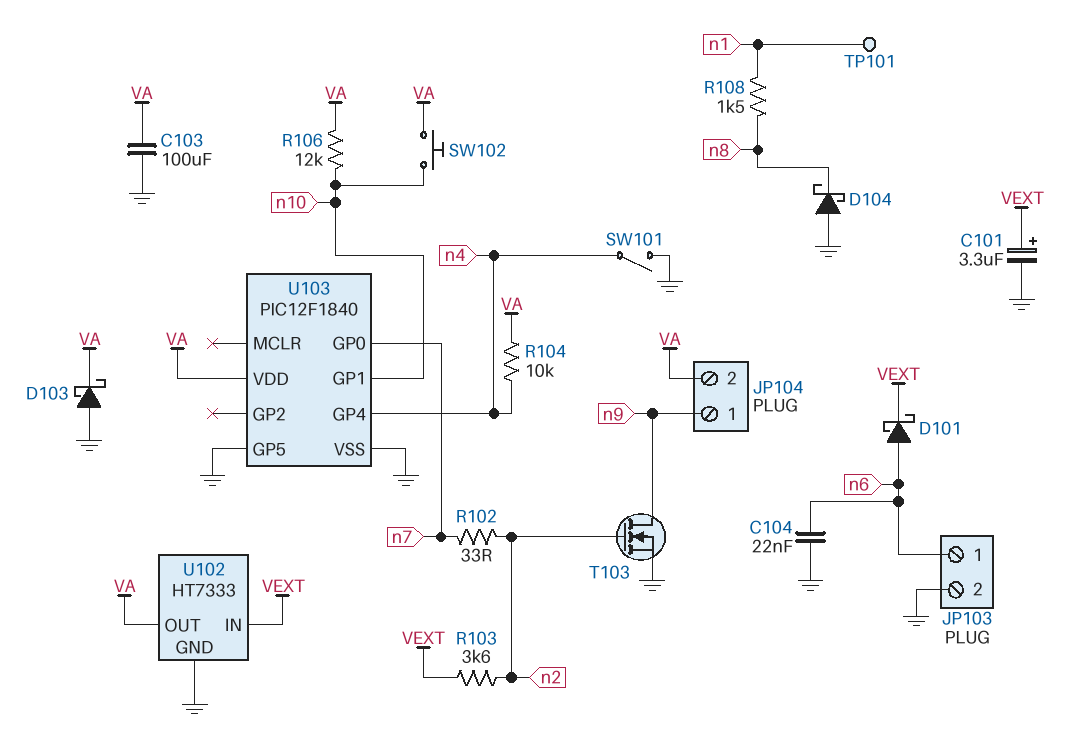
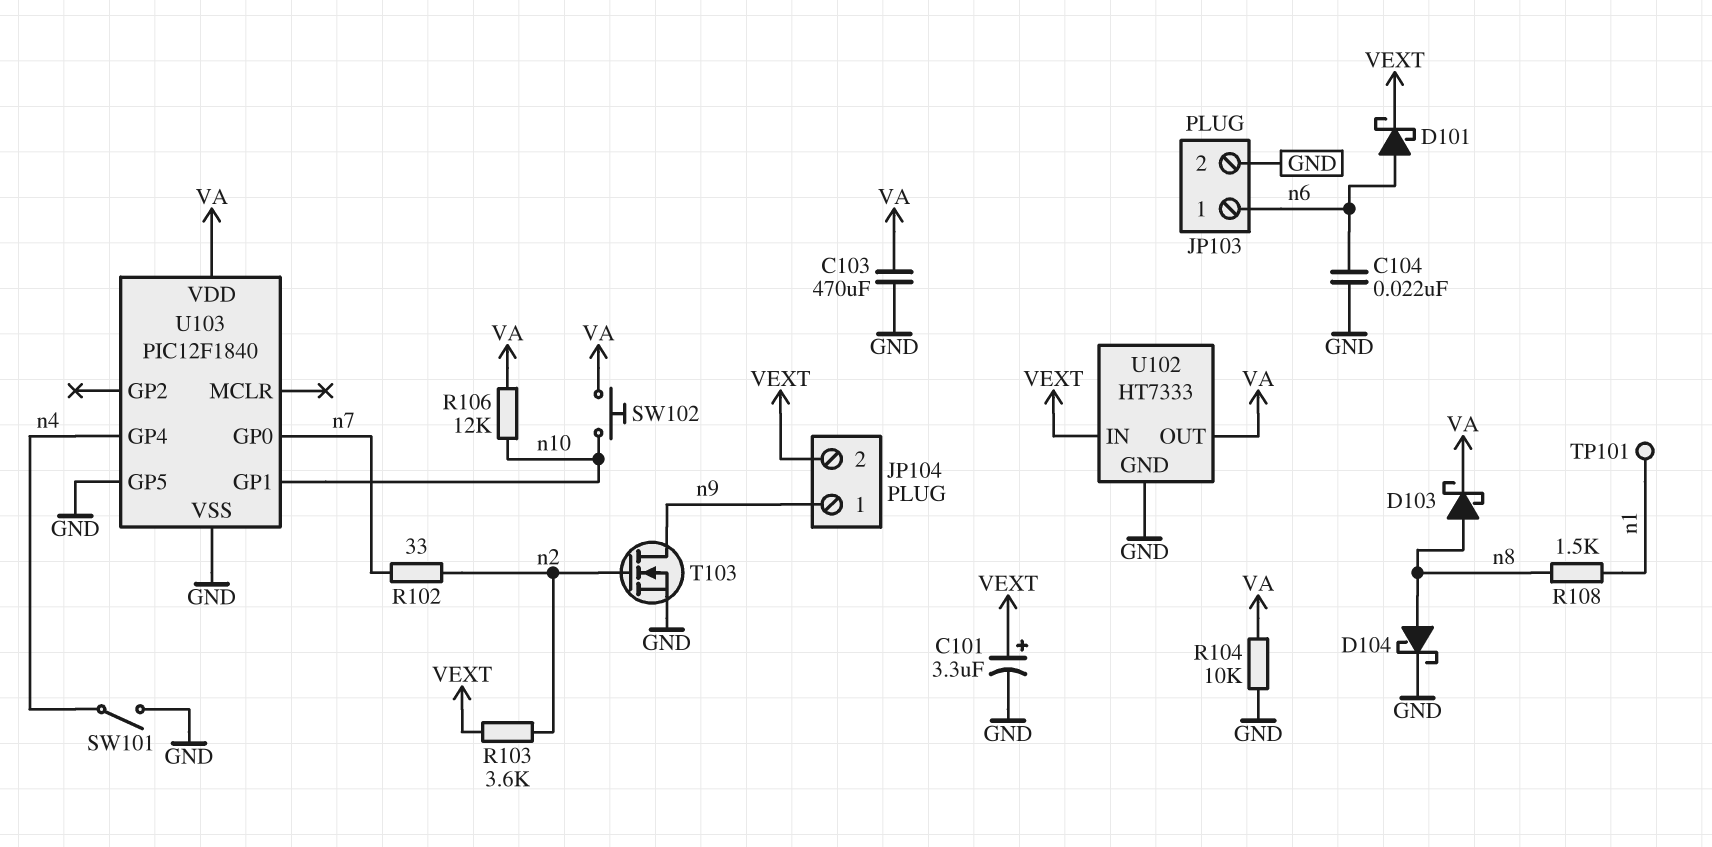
C103: 100uF (GND, VA) -> 470uF (GND, VA)
D103: schottky (A GND, K VA) -> schottky (A n8, K VA)
D104: schottky (A GND, K n8) -> schottky (A n8, K GND)
JP104 pin 2: VA -> VEXT
R104: 10k (VA, n4) -> 10k (GND, VA)

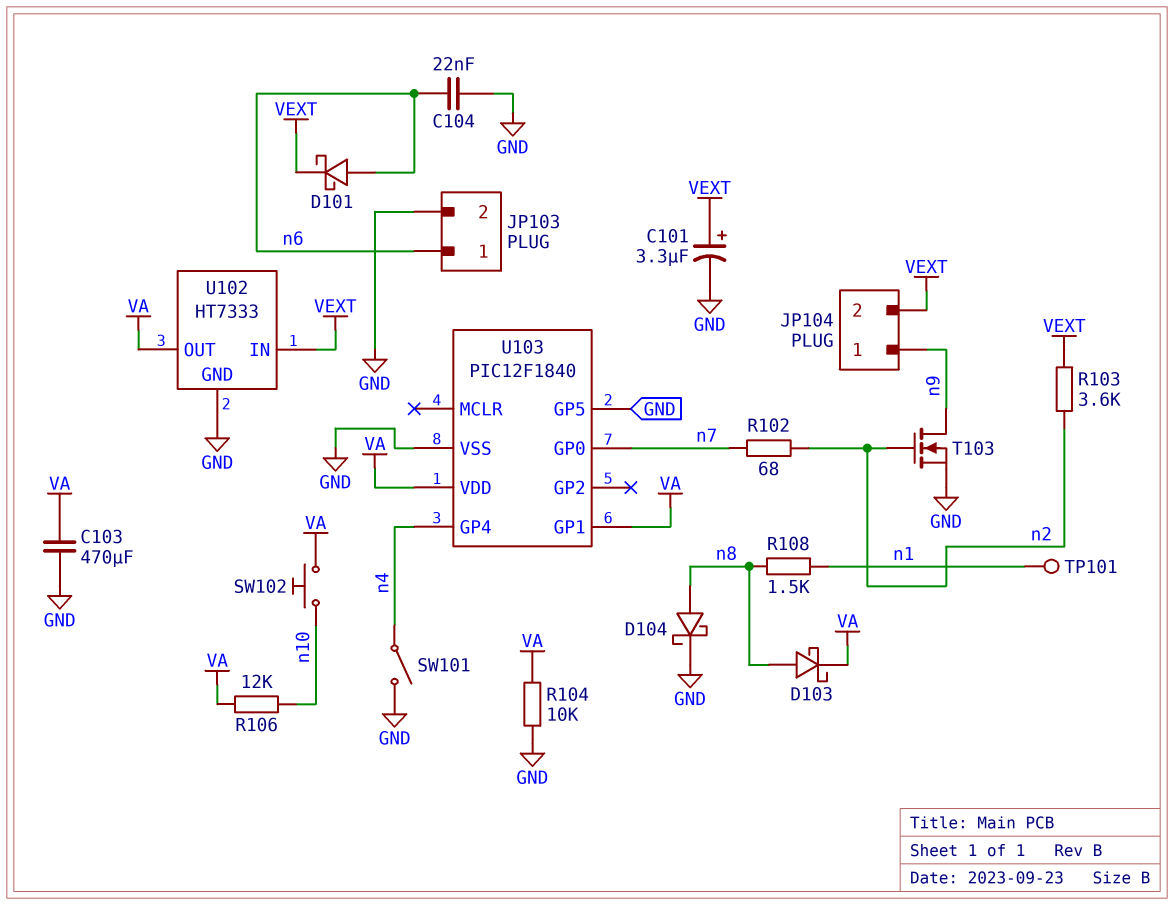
R102: 33 (n2, n7) -> 68 (n2, n7)
U103 pin GP1: n10 -> VA

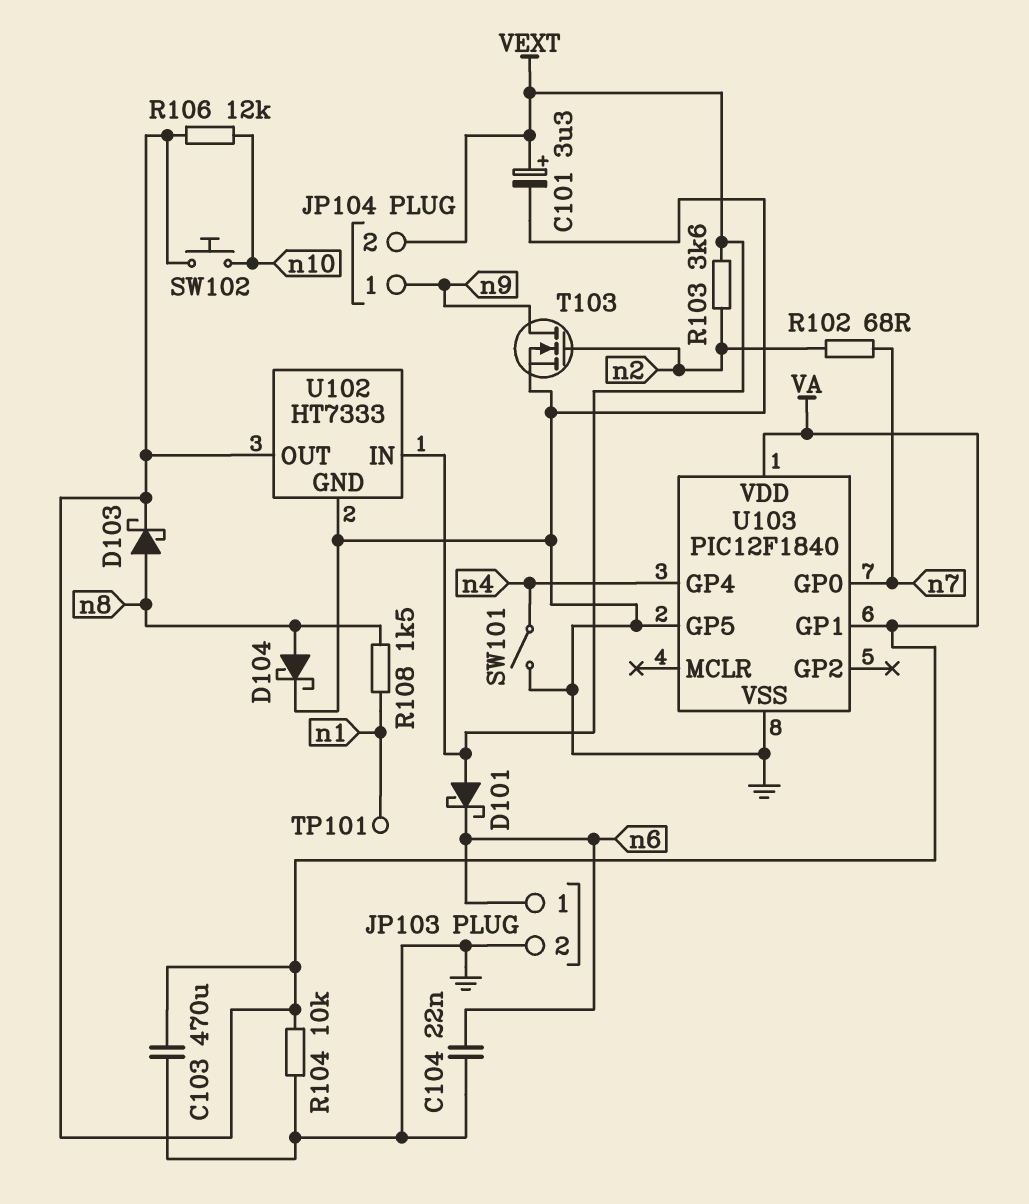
D101: schottky (A n6, K VEXT) -> schottky (A VEXT, K n6)

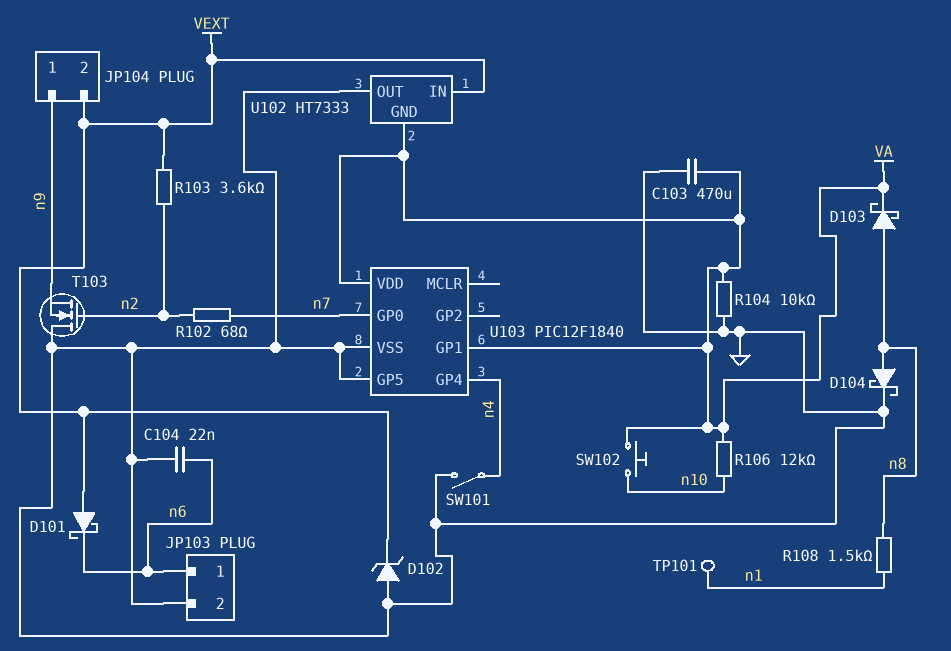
C101: 3.3uF (plus VEXT, minus GND) -> none
D102: none -> zener (A GND, K VEXT)
T103: NMOS (G n2, D n9, S GND) -> NMOS (G n2, D GND, S n9)
U102 pin GND: GND -> VA
U102 pin OUT: VA -> GND

